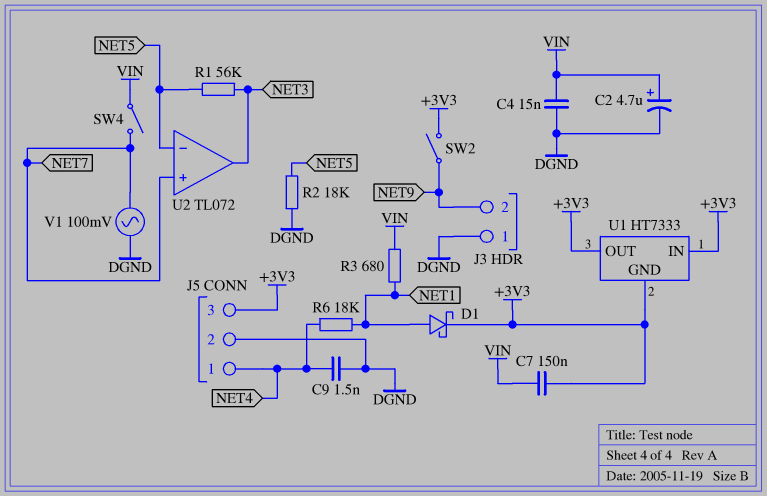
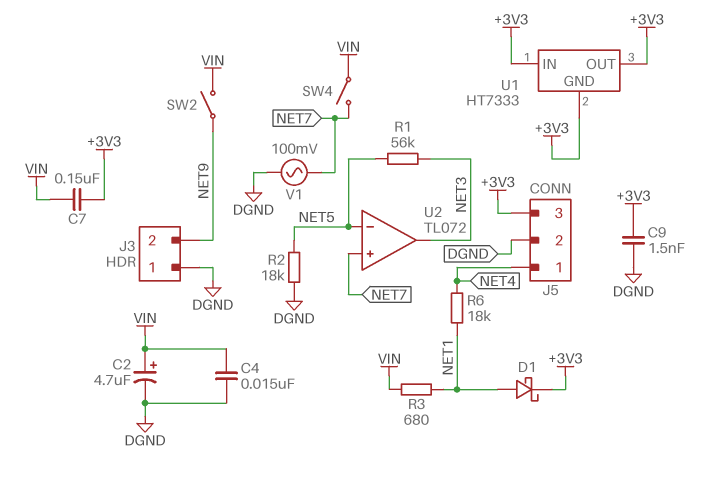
C9: 1.5nF (DGND, NET4) -> 1.5nF (+3V3, DGND)
SW2: switch (+3V3, NET9) -> switch (NET9, VIN)

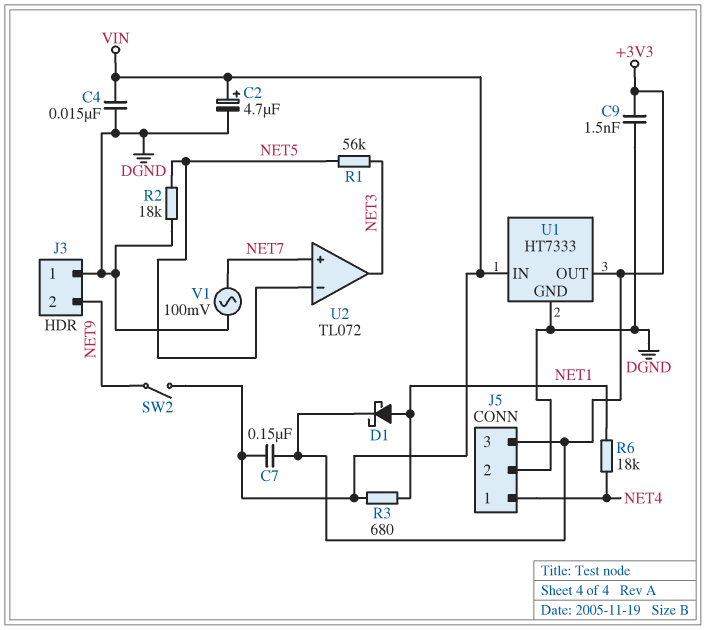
SW4: switch (NET7, VIN) -> none
U1 pin GND: +3V3 -> DGND
U1 pin IN: +3V3 -> VIN

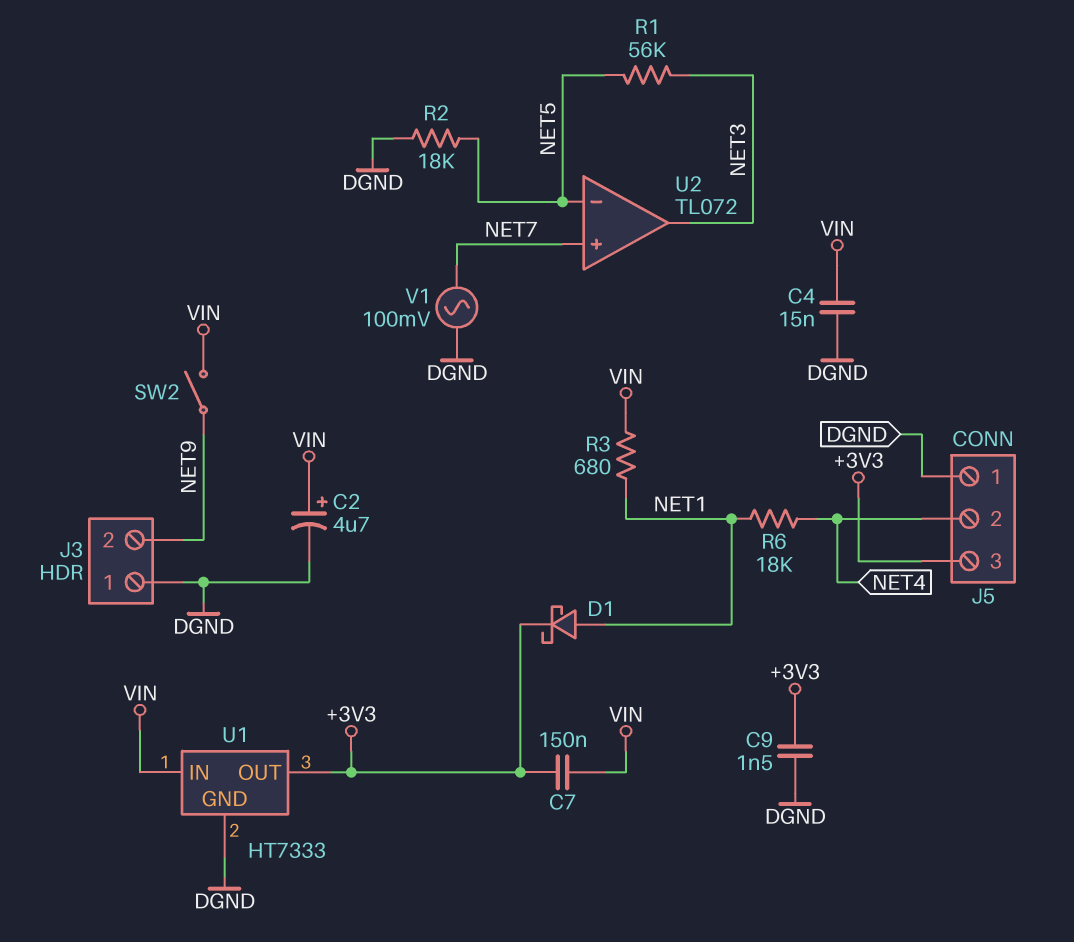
J5 pin 1: NET4 -> DGND
J5 pin 2: DGND -> NET4

